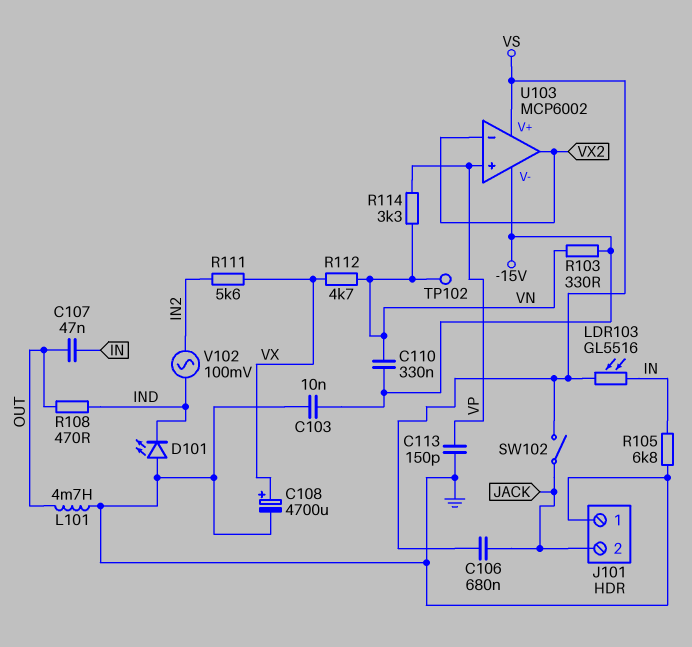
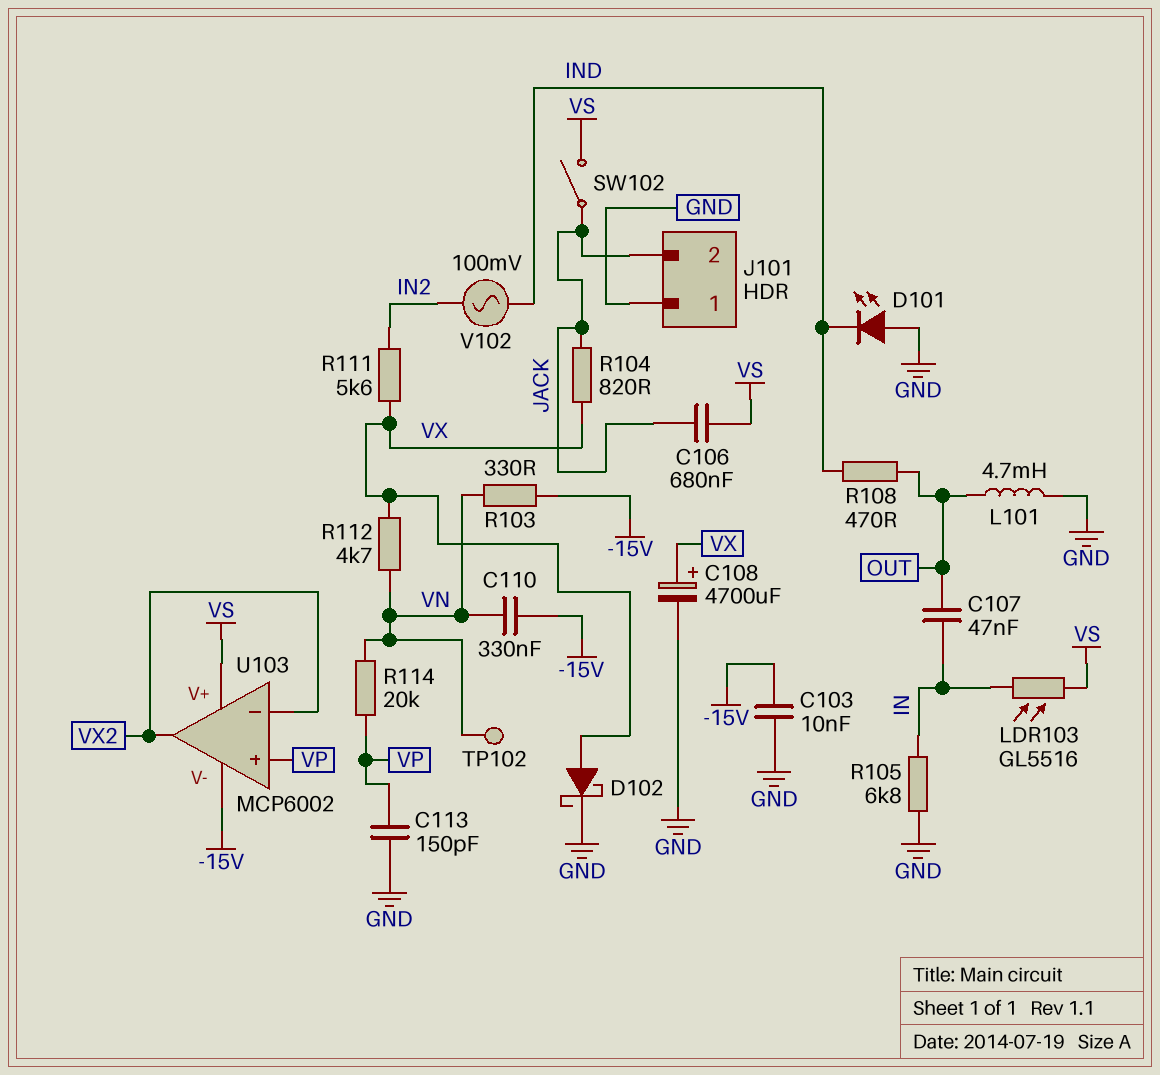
D102: none -> schottky (A VX, K GND)
R104: none -> 820 (JACK, VX)
R114: 3.3k (VN, VP) -> 20k (VN, VP)

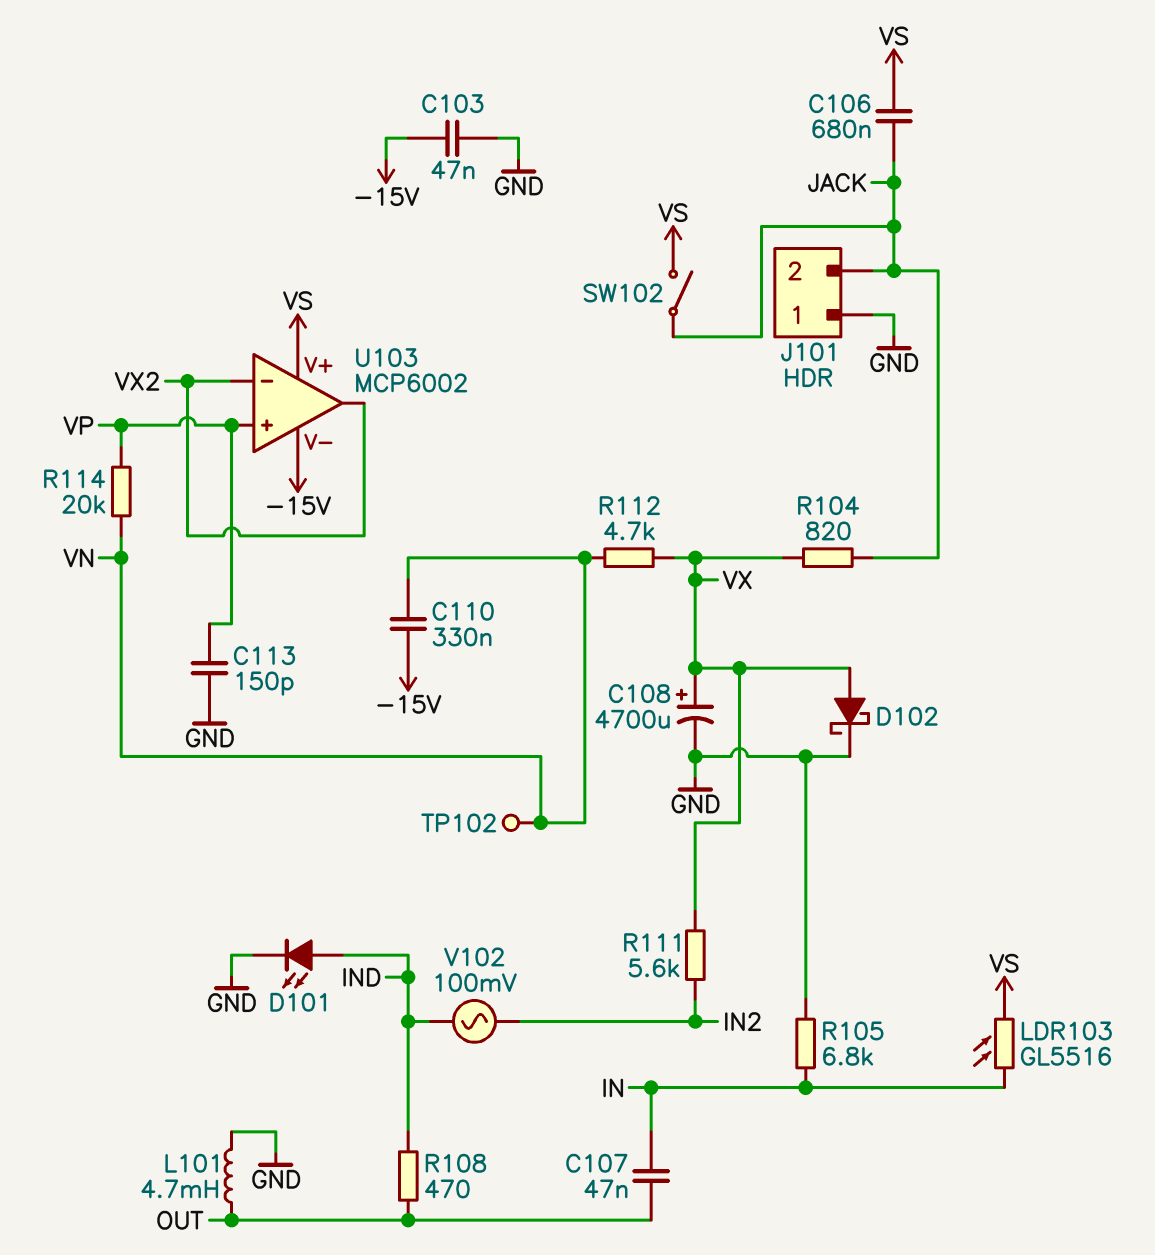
C103: 10nF (-15V, GND) -> 47nF (-15V, GND)
D101: LED (A GND, K IND) -> LED (A IND, K GND)
R103: 330 (-15V, VN) -> none

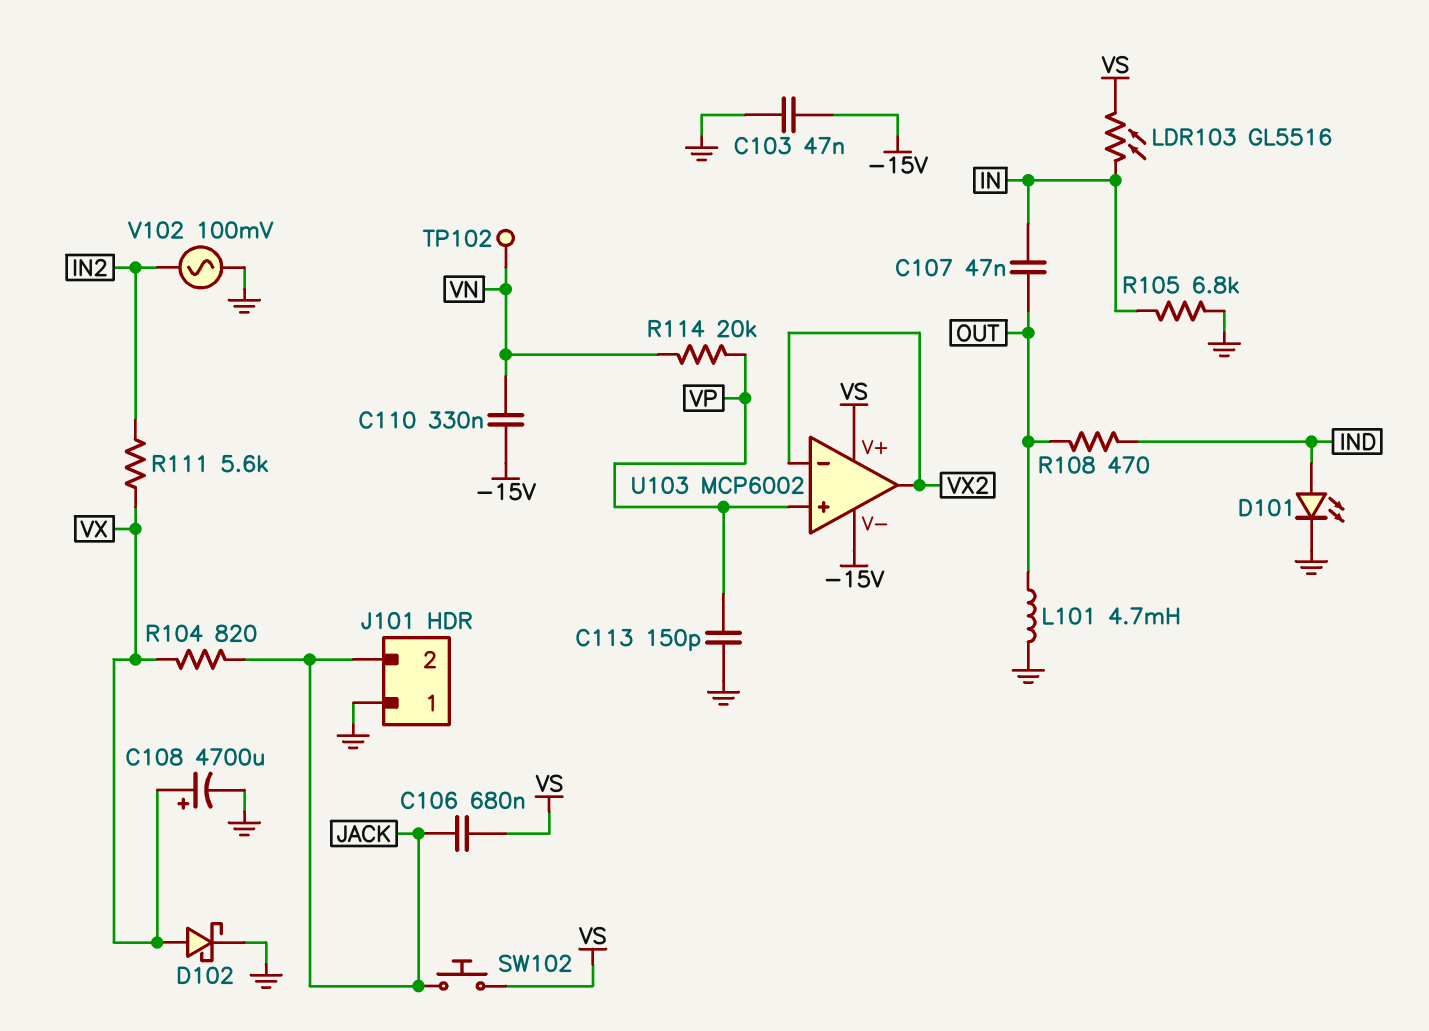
R112: 4.7k (VN, VX) -> none
SW102: switch (JACK, VS) -> button (JACK, VS)
V102: AC 100mV (IN2, IND) -> AC 100mV (GND, IN2)

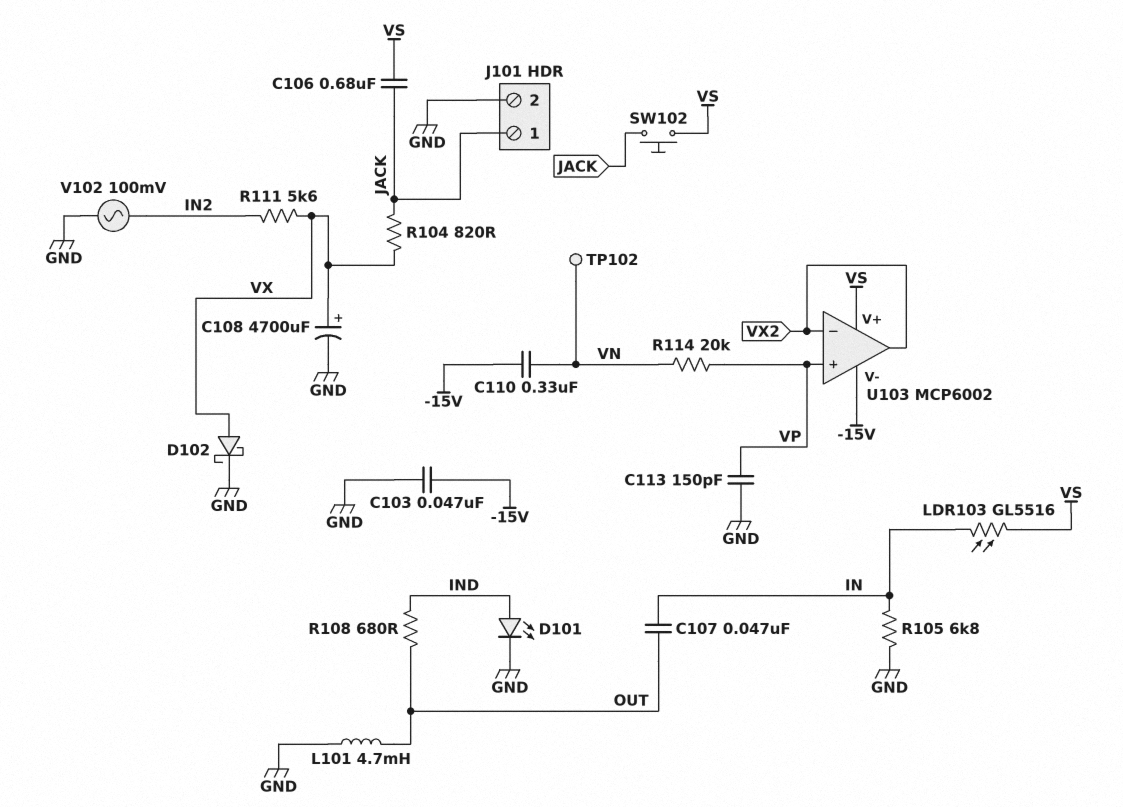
J101 pin 1: GND -> JACK
J101 pin 2: JACK -> GND
R108: 470 (IND, OUT) -> 680 (IND, OUT)

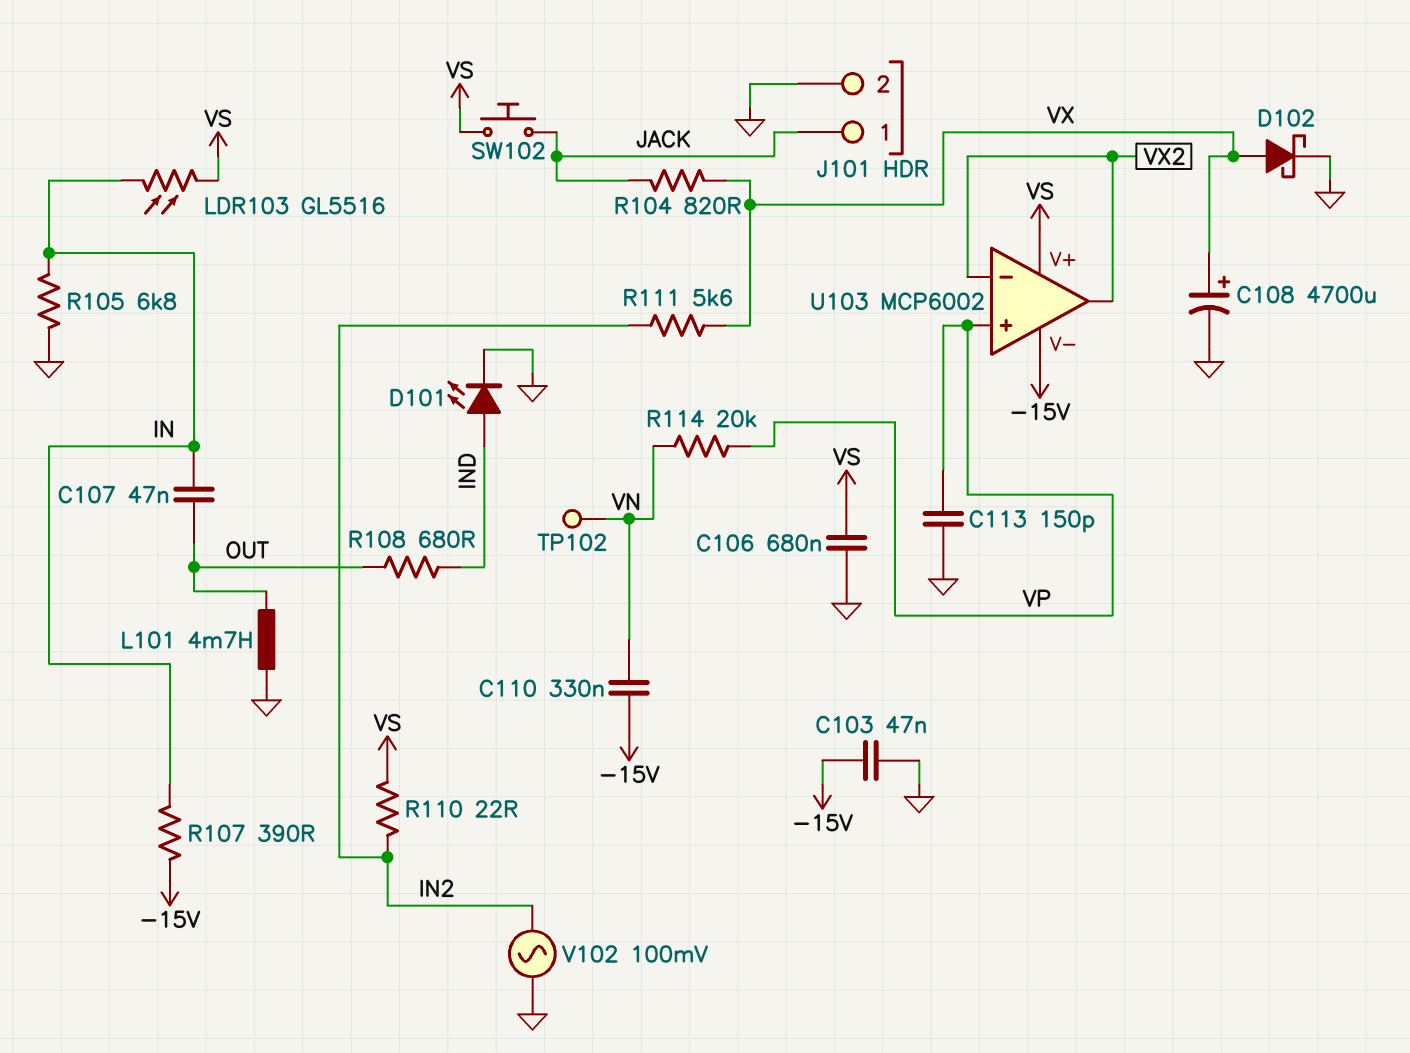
C106: 680nF (JACK, VS) -> 680nF (GND, VS)
R107: none -> 390 (-15V, IN)
R110: none -> 22 (IN2, VS)

